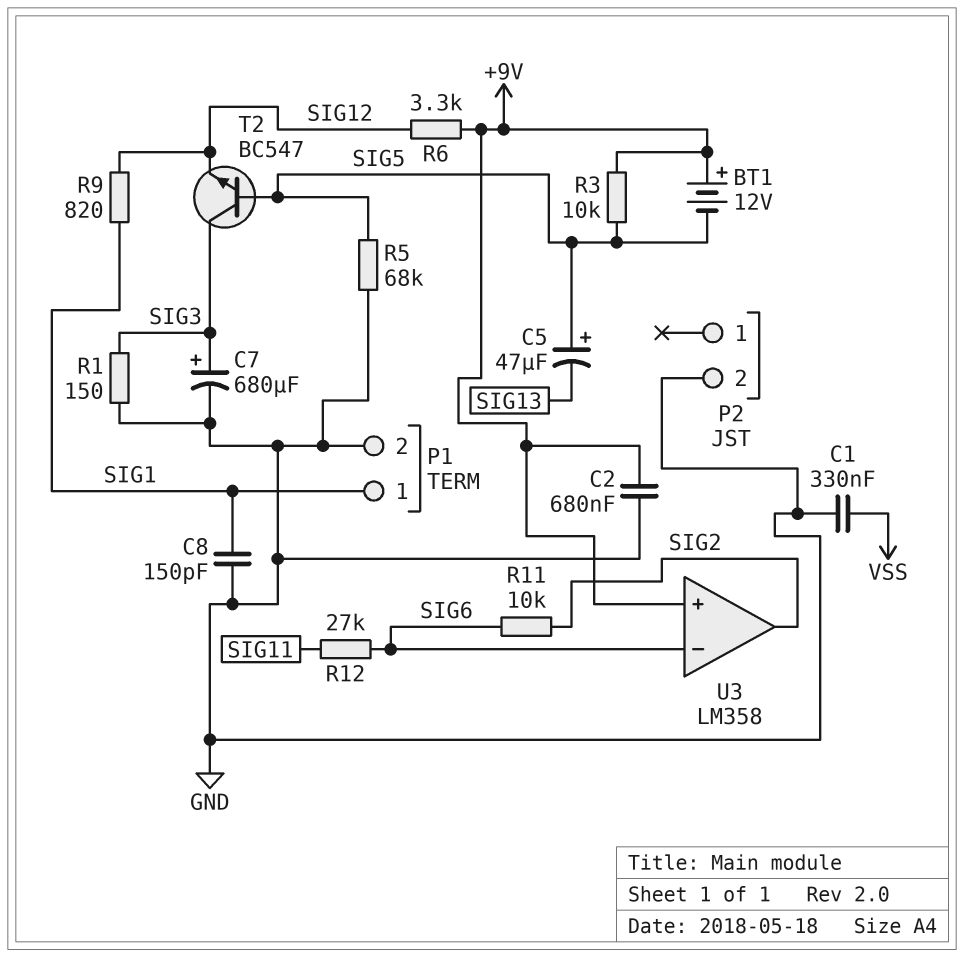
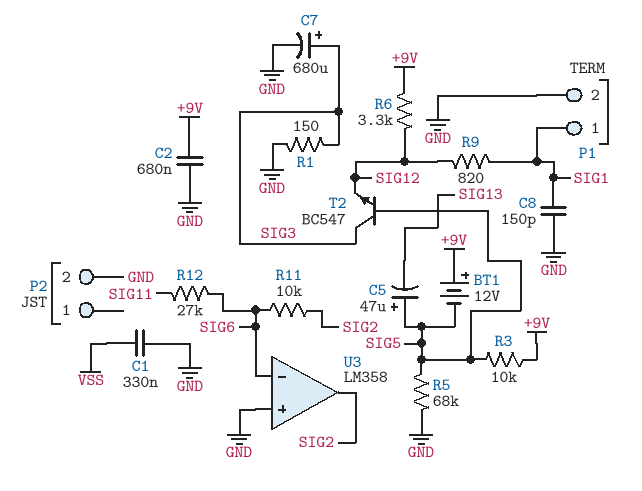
U3 pin in+: +9V -> GND

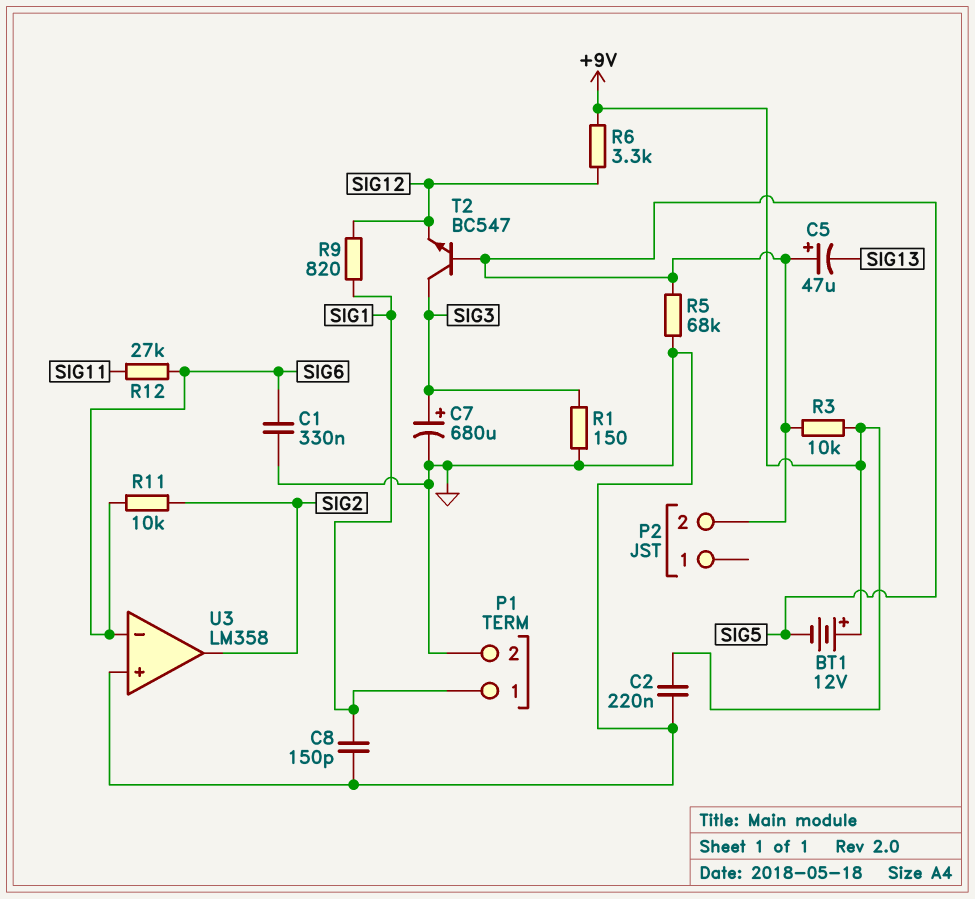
C1: 330nF (GND, VSS) -> 330nF (GND, SIG6)
C2: 680nF (+9V, GND) -> 220nF (+9V, GND)
P2 pin 2: GND -> SIG5

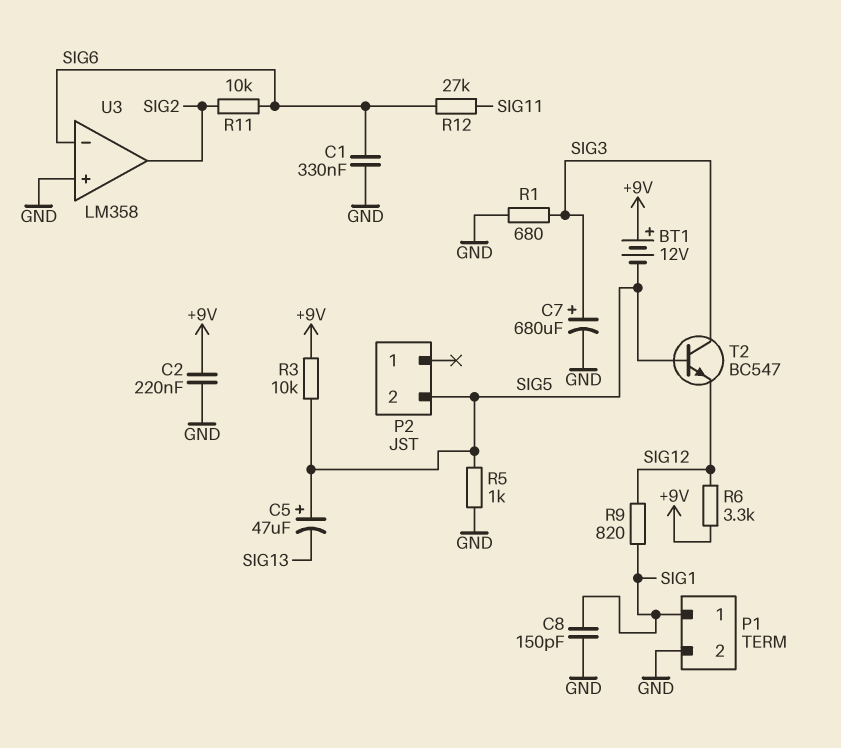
R1: 150 (GND, SIG3) -> 680 (GND, SIG3)
R5: 68k (GND, SIG5) -> 1k (GND, SIG5)

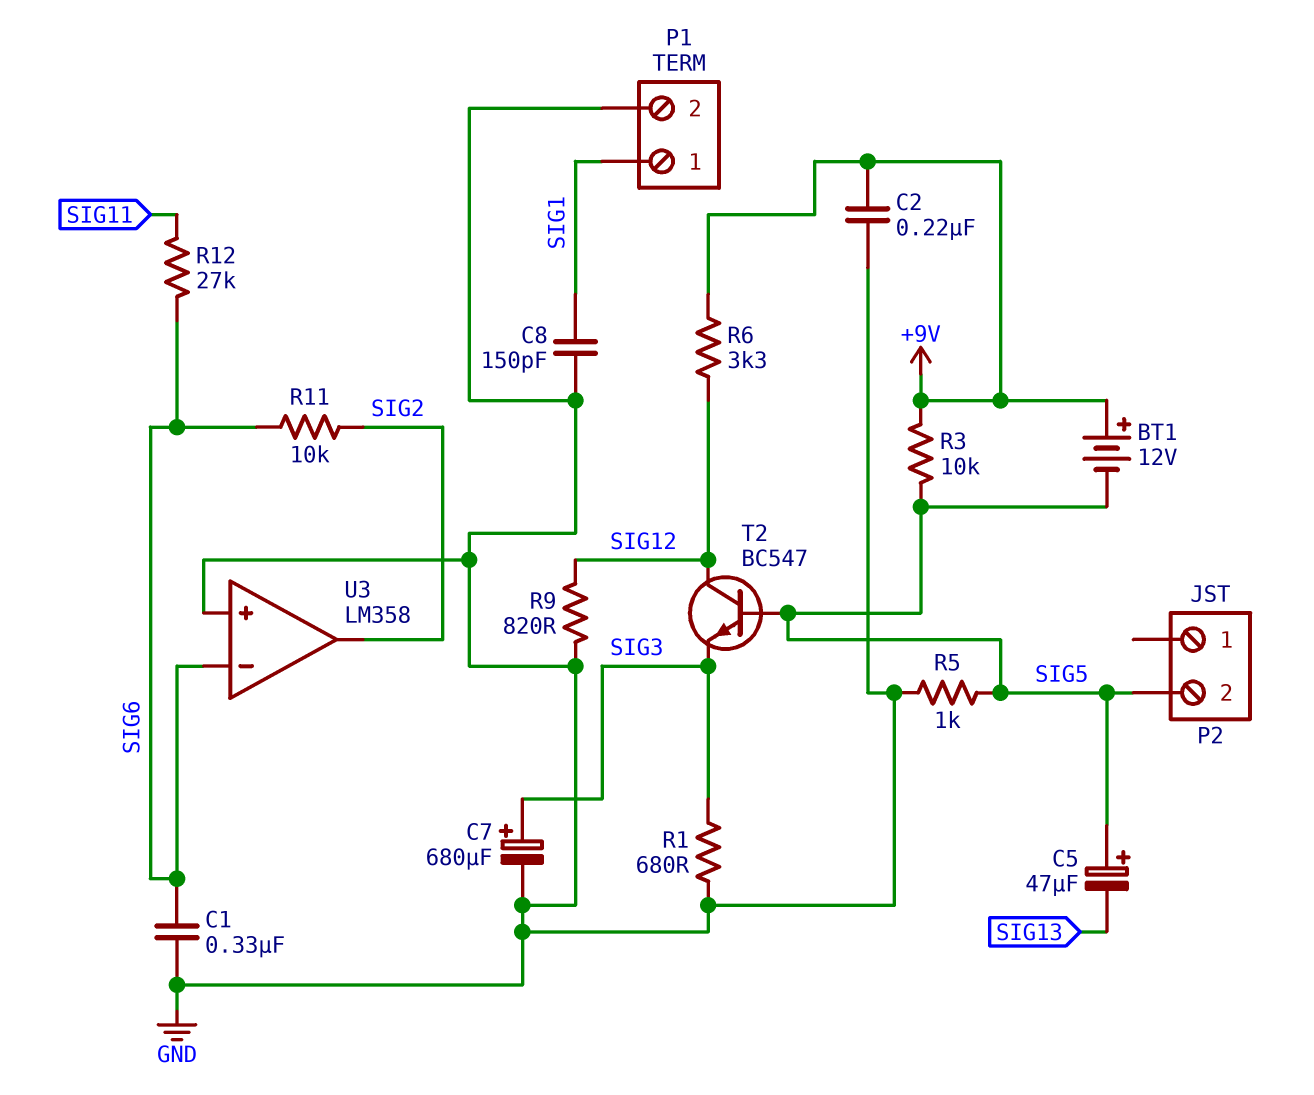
R9: 820 (SIG1, SIG12) -> 820 (GND, SIG12)
T2: NPN BC547 (B SIG5, C SIG3, E SIG12) -> NPN BC547 (B SIG5, C SIG12, E SIG3)

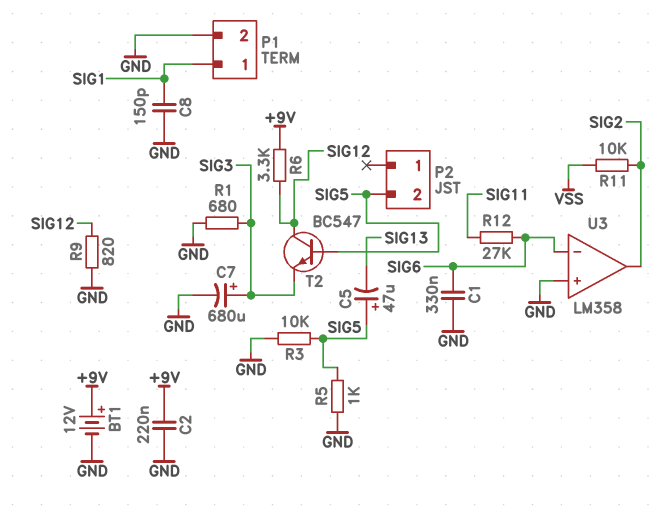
BT1: 12V (plus +9V, minus SIG5) -> 12V (plus +9V, minus GND)
R3: 10k (+9V, SIG5) -> 10k (GND, SIG5)
R11: 10k (SIG2, SIG6) -> 10k (SIG2, VSS)

